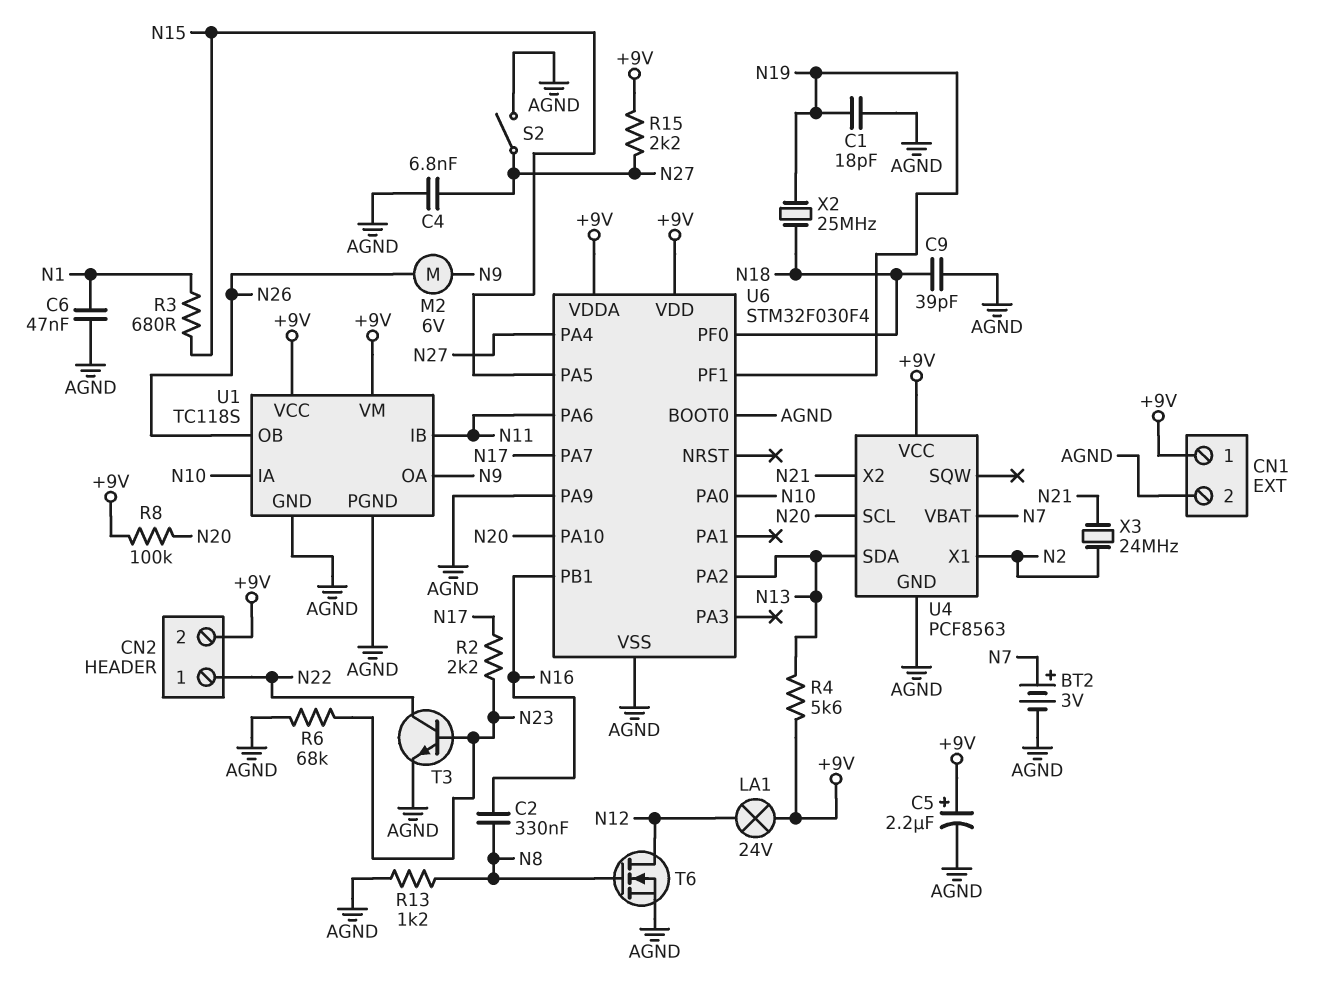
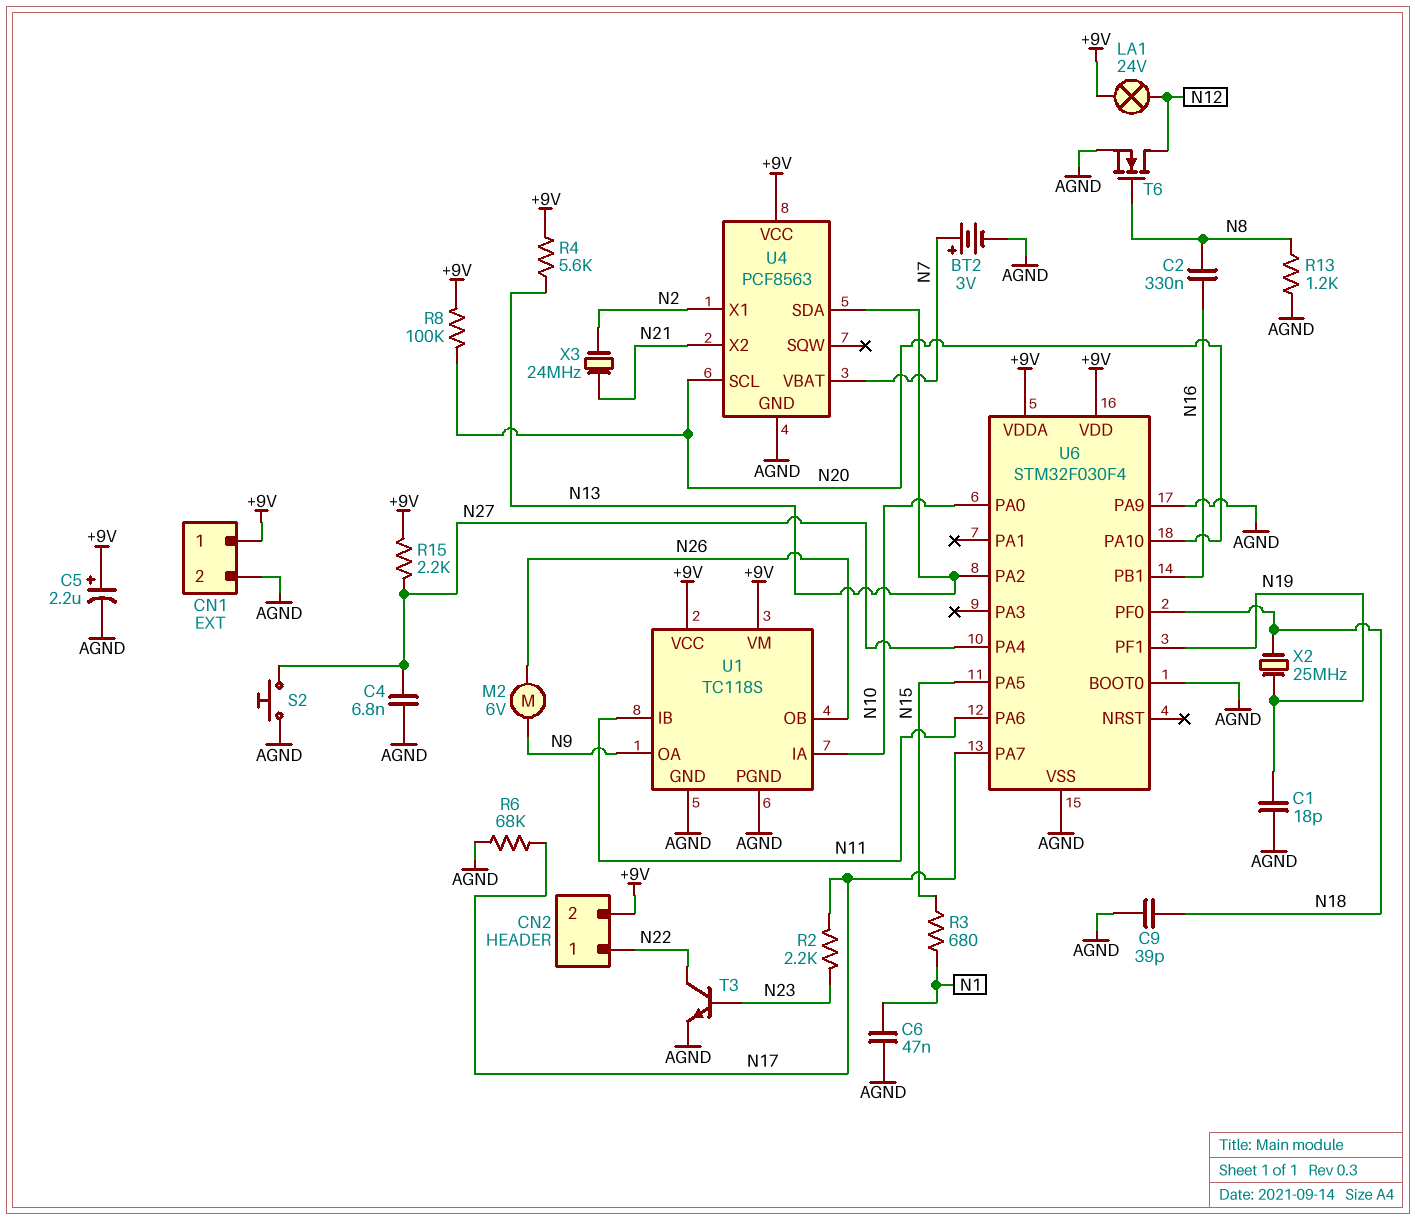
R6: 68k (AGND, N23) -> 68k (AGND, N17)
S2: switch (AGND, N27) -> button (AGND, N27)

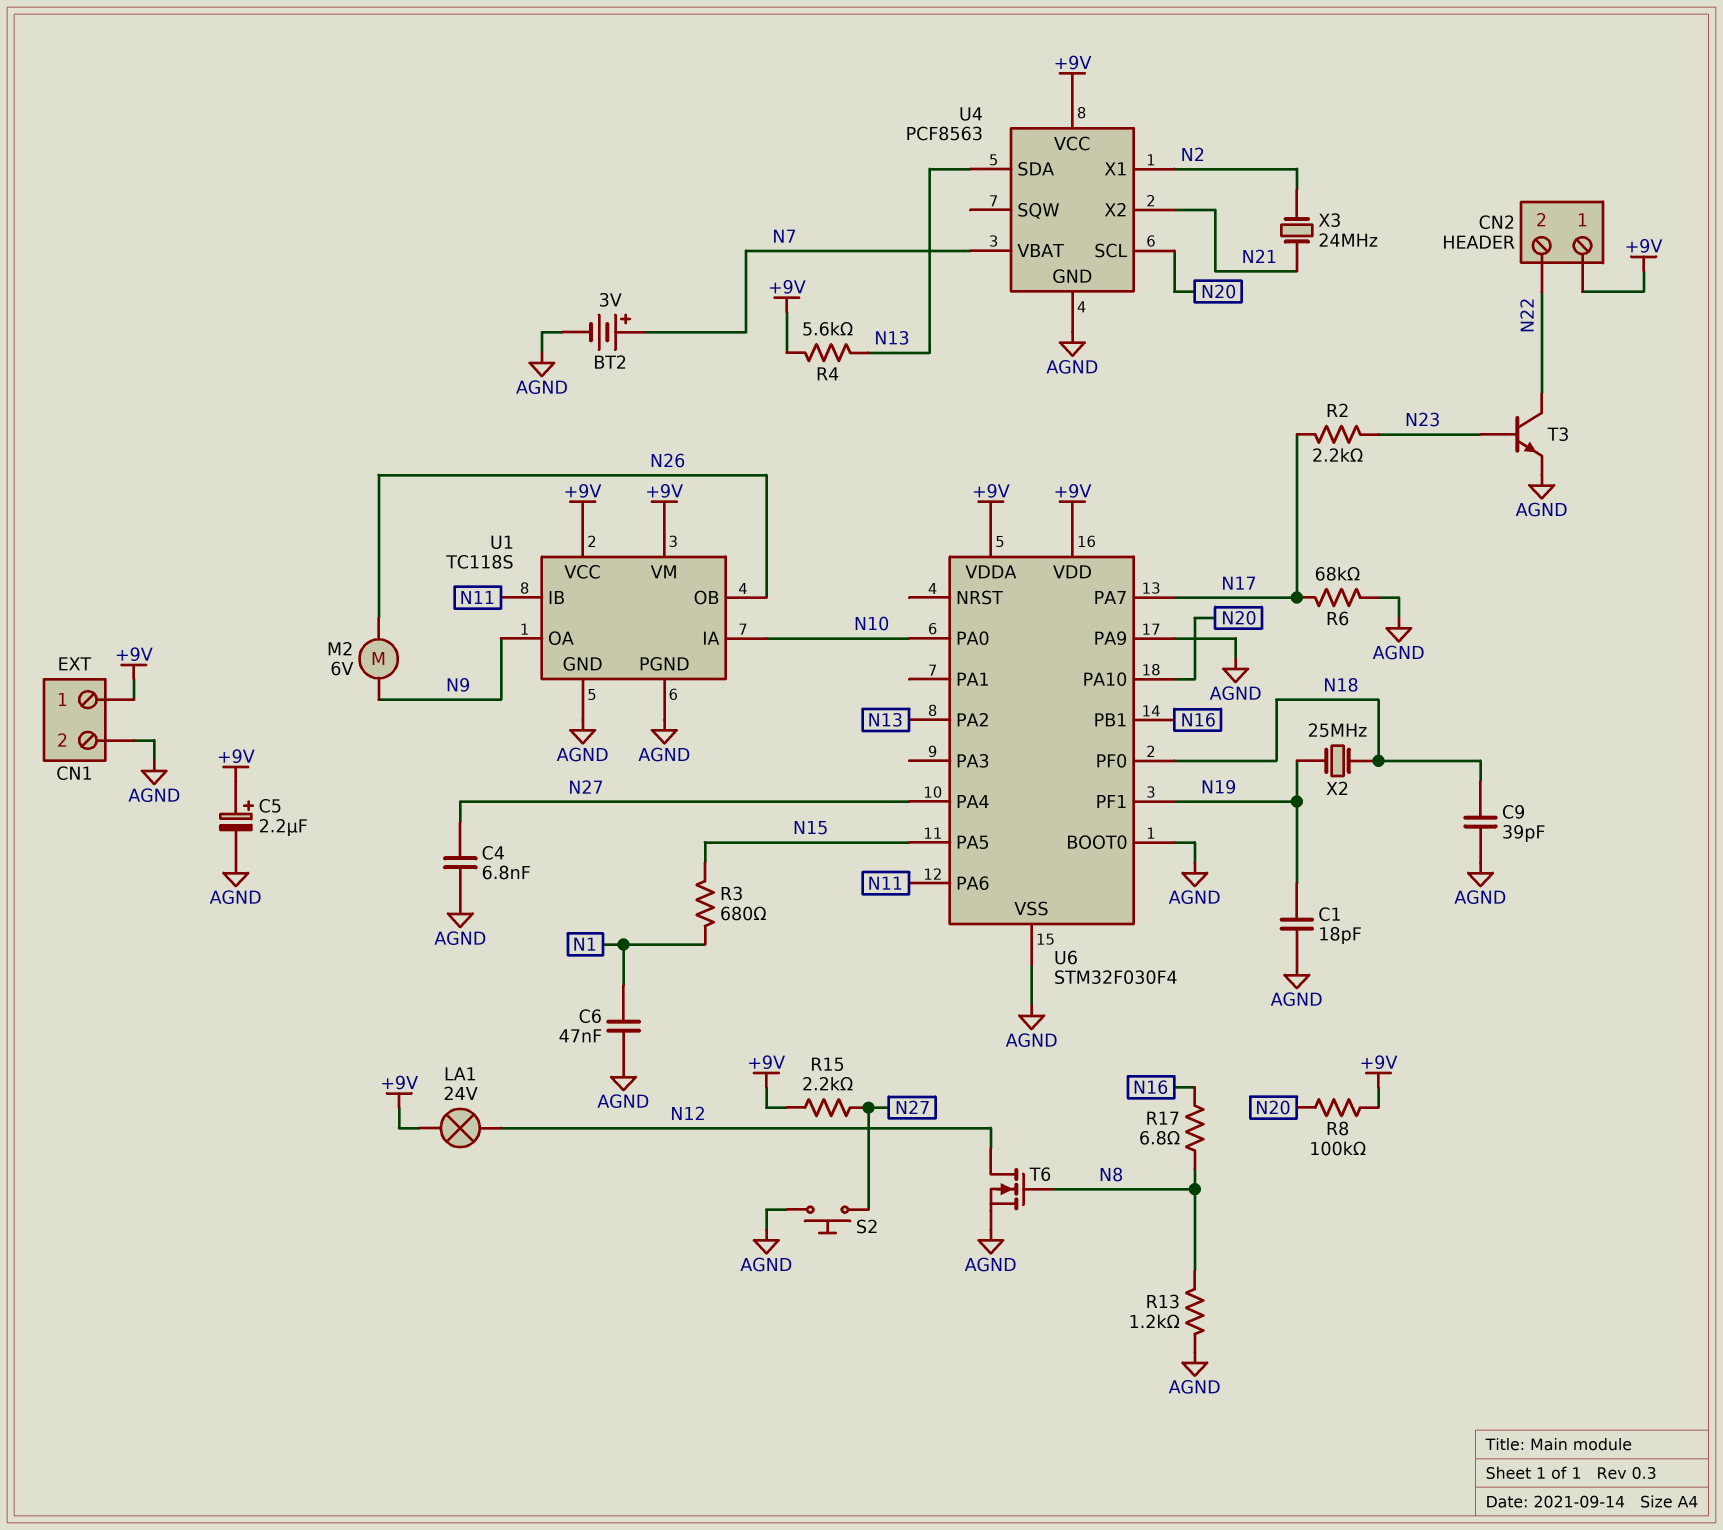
C2: 330nF (N8, N16) -> none
CN2 pin 1: N22 -> +9V
CN2 pin 2: +9V -> N22
R17: none -> 6.8 (N8, N16)

